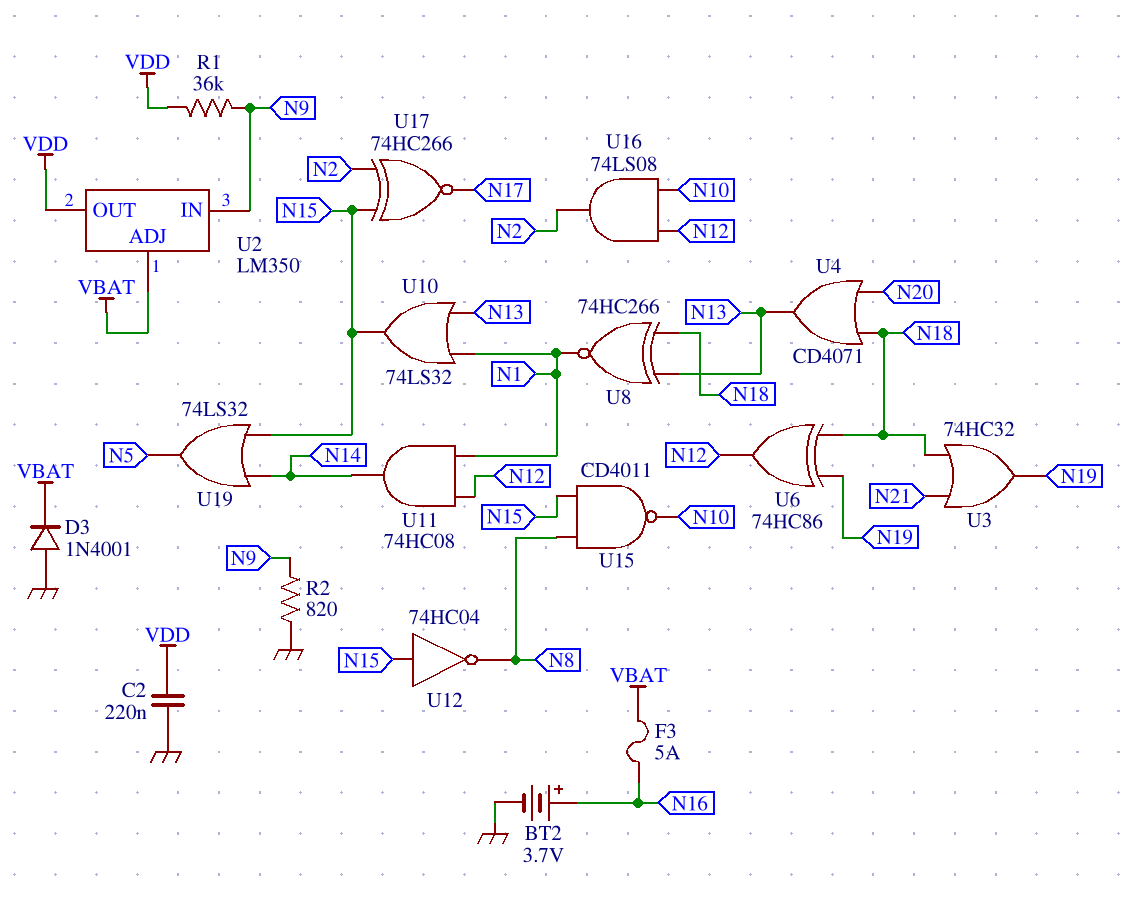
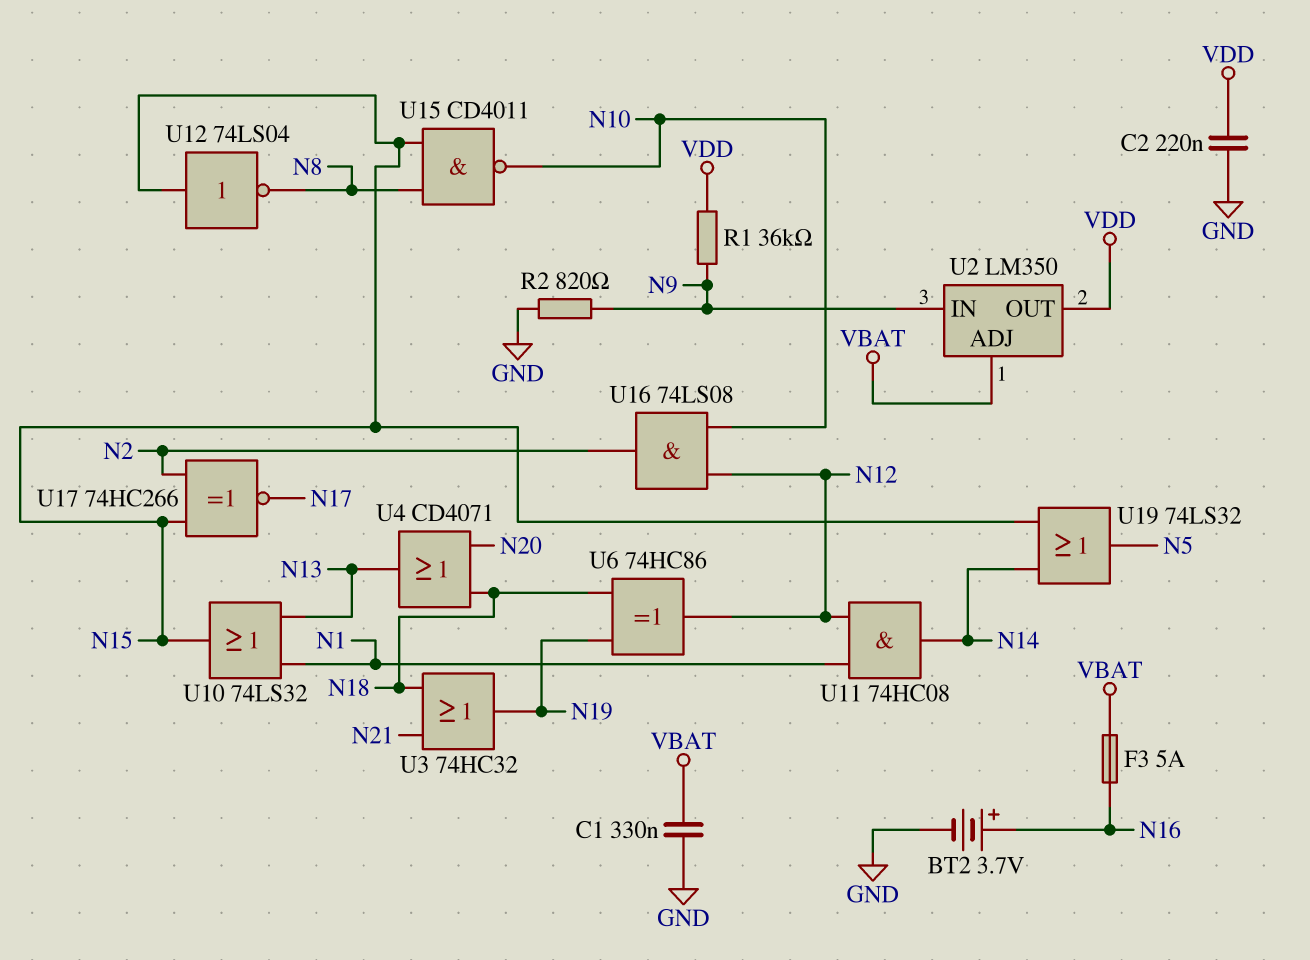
C1: none -> 330nF (GND, VBAT)
D3: diode 1N4001 (A GND, K VBAT) -> none
U8: XNOR 74HC266 (in N13, in N18, out N1) -> none
U12: NOT 74HC04 (in N15, out N8) -> NOT 74LS04 (in N15, out N8)

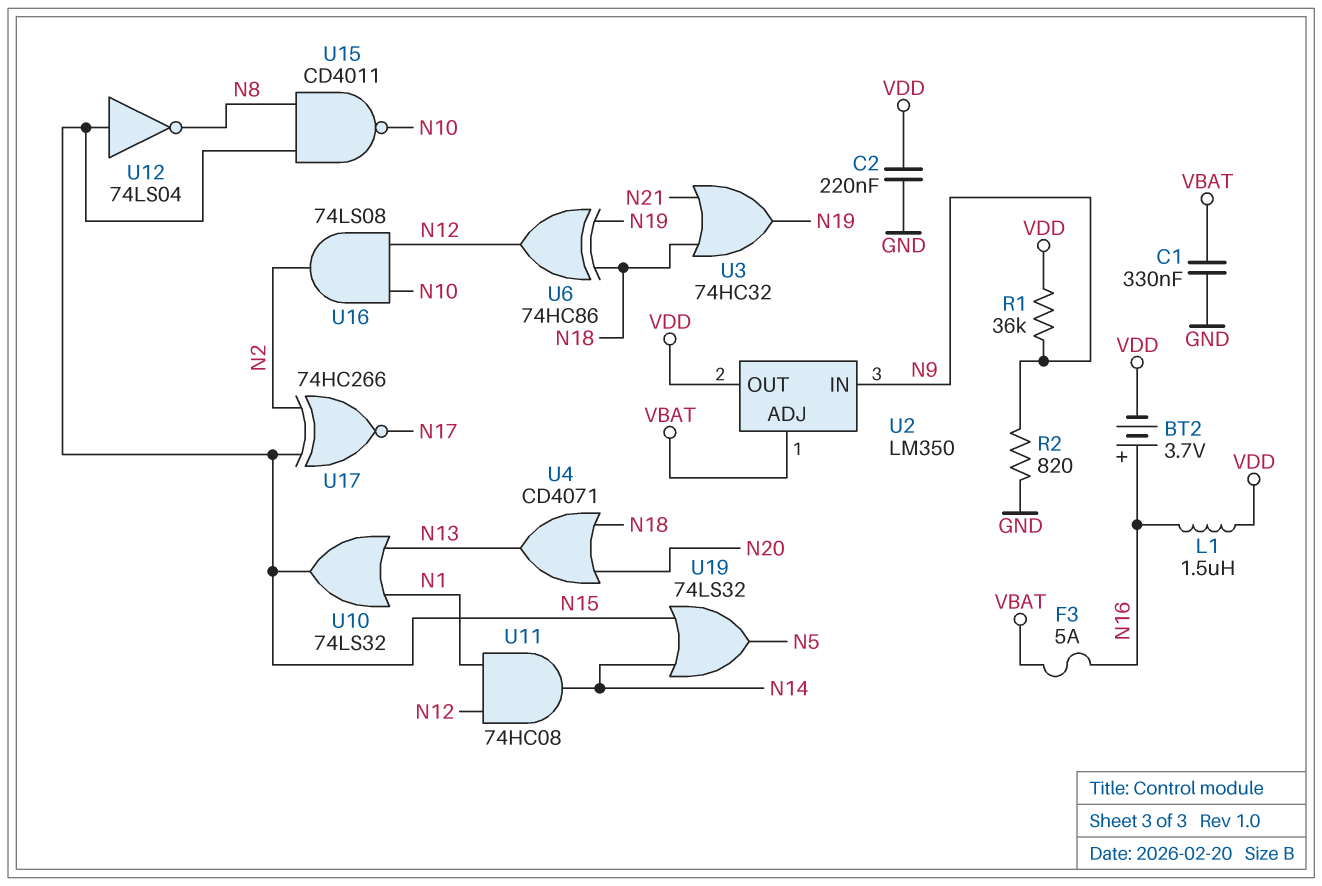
BT2: 3.7V (plus N16, minus GND) -> 3.7V (plus N16, minus VDD)
L1: none -> 1.5uH (N16, VDD)

